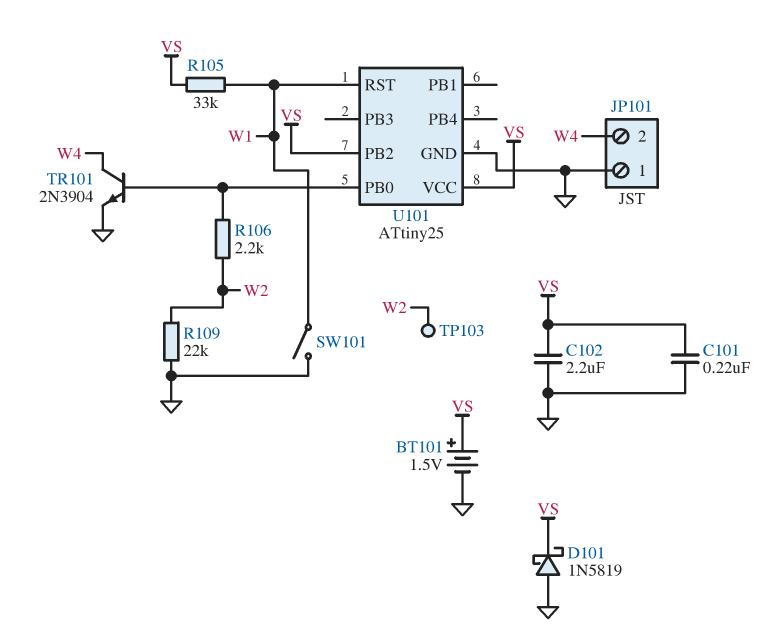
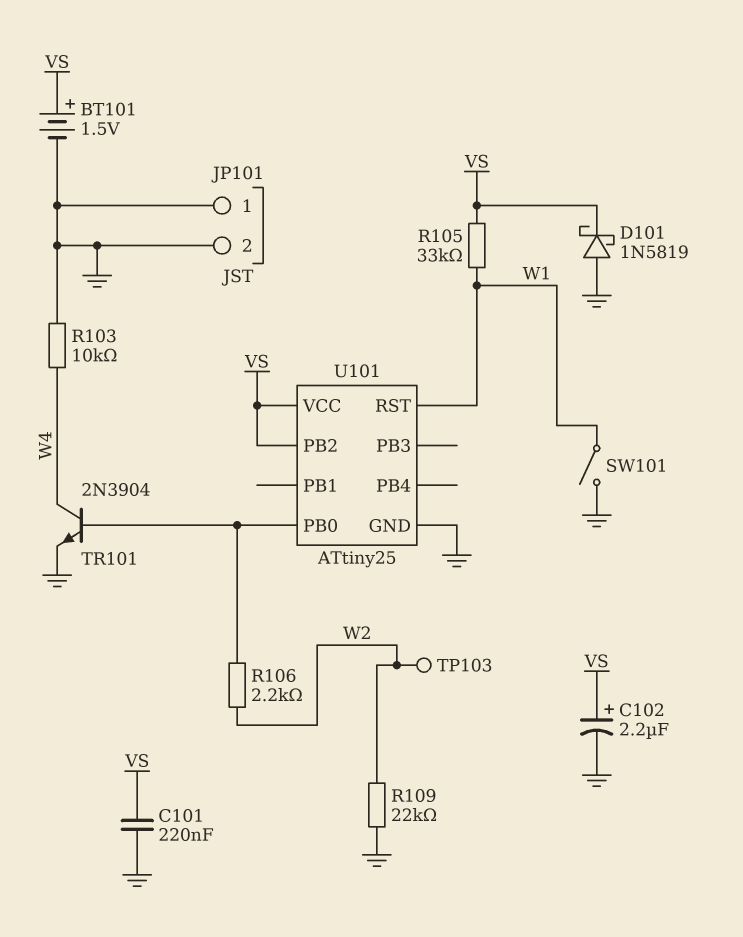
C102: 2.2uF (GND, VS) -> 2.2uF (plus VS, minus GND)
JP101 pin 2: W4 -> GND
R103: none -> 10k (GND, W4)

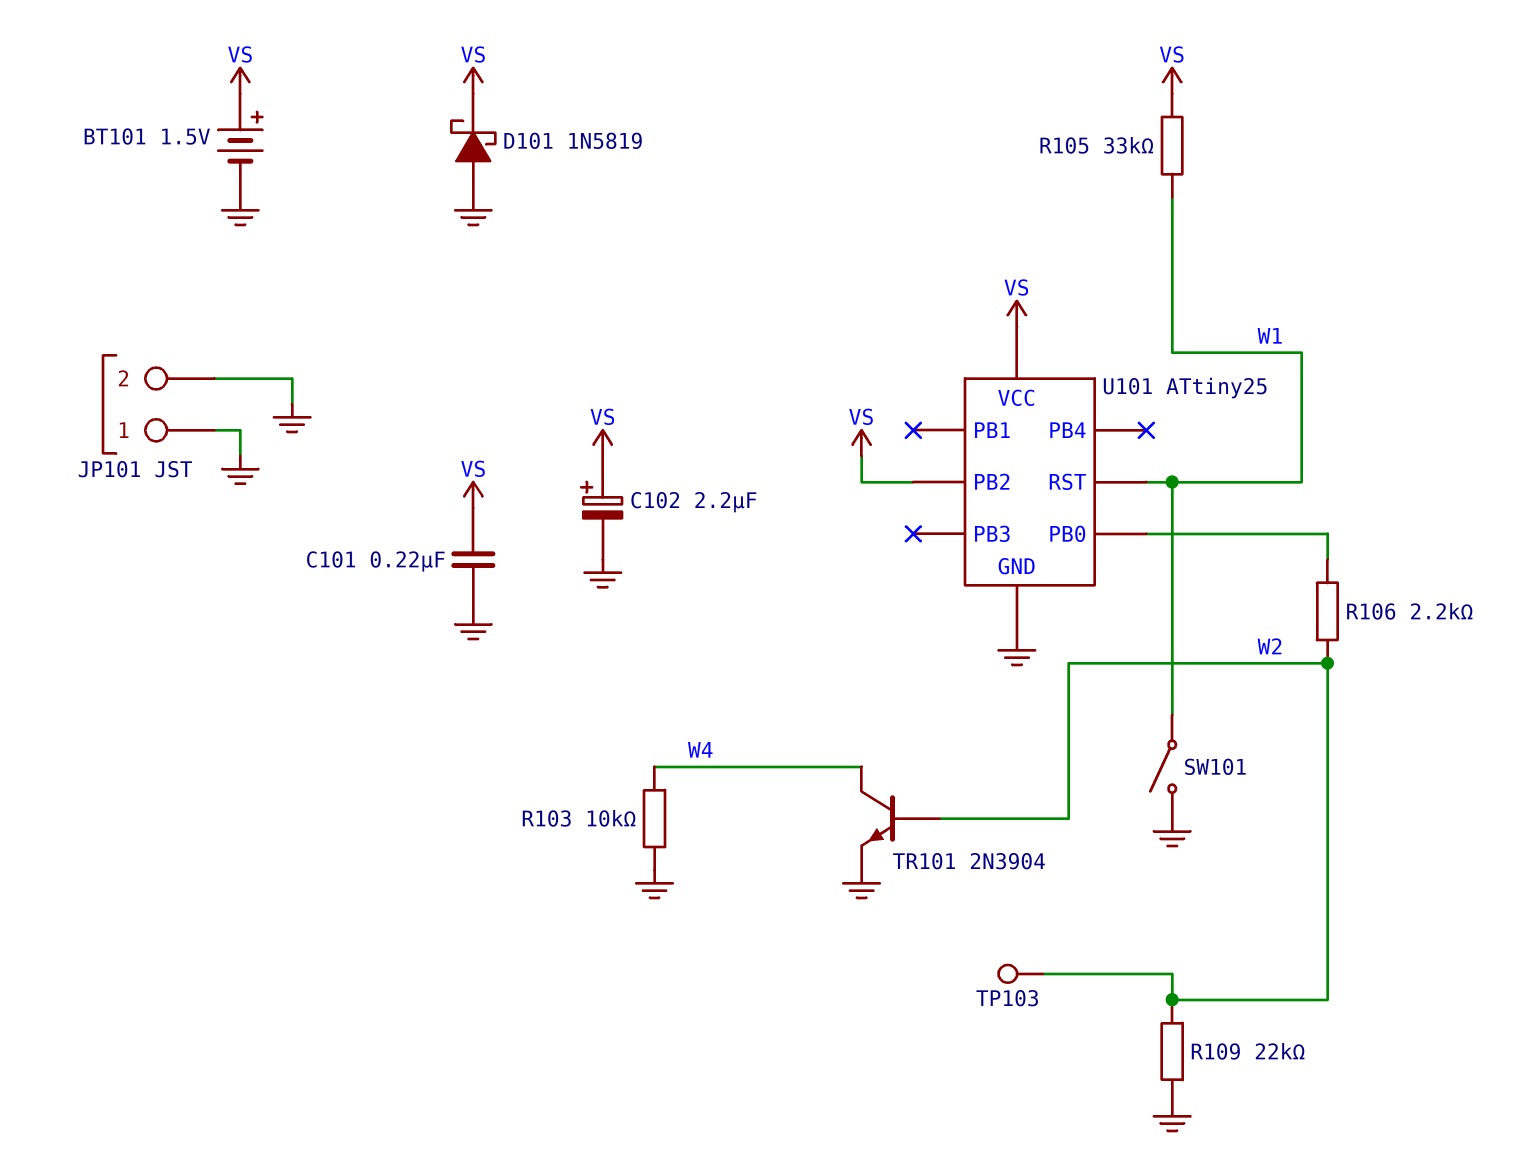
TR101: NPN 2N3904 (B U101/PB0, C W4, E GND) -> NPN 2N3904 (B W2, C W4, E GND)

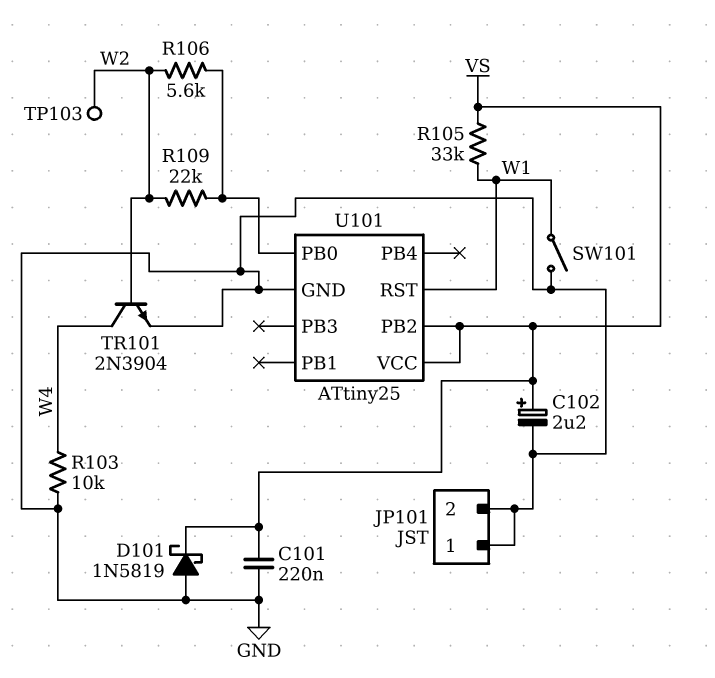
BT101: 1.5V (plus VS, minus GND) -> none
R106: 2.2k (U101/PB0, W2) -> 5.6k (U101/PB0, W2)
R109: 22k (GND, W2) -> 22k (U101/PB0, W2)

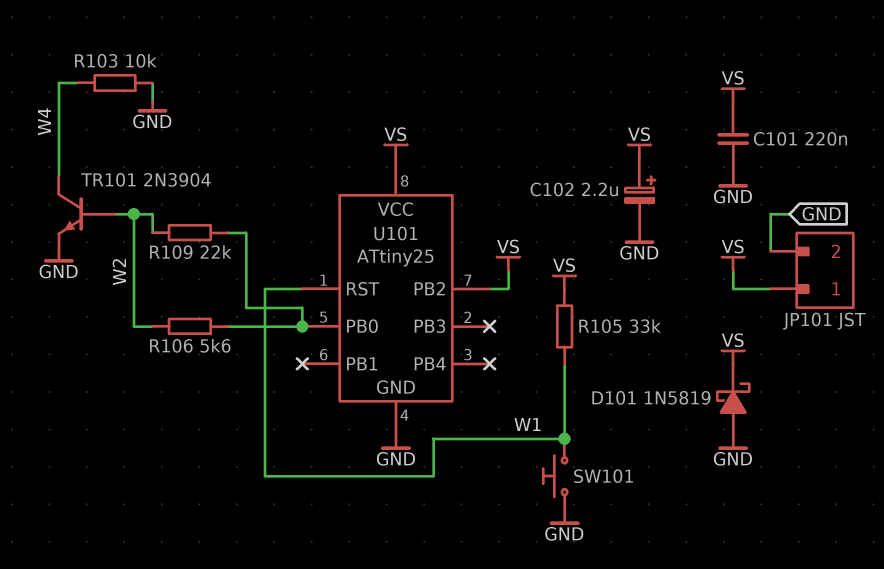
JP101 pin 1: GND -> VS
SW101: switch (GND, W1) -> button (GND, W1)
TP103: test point (W2) -> none

